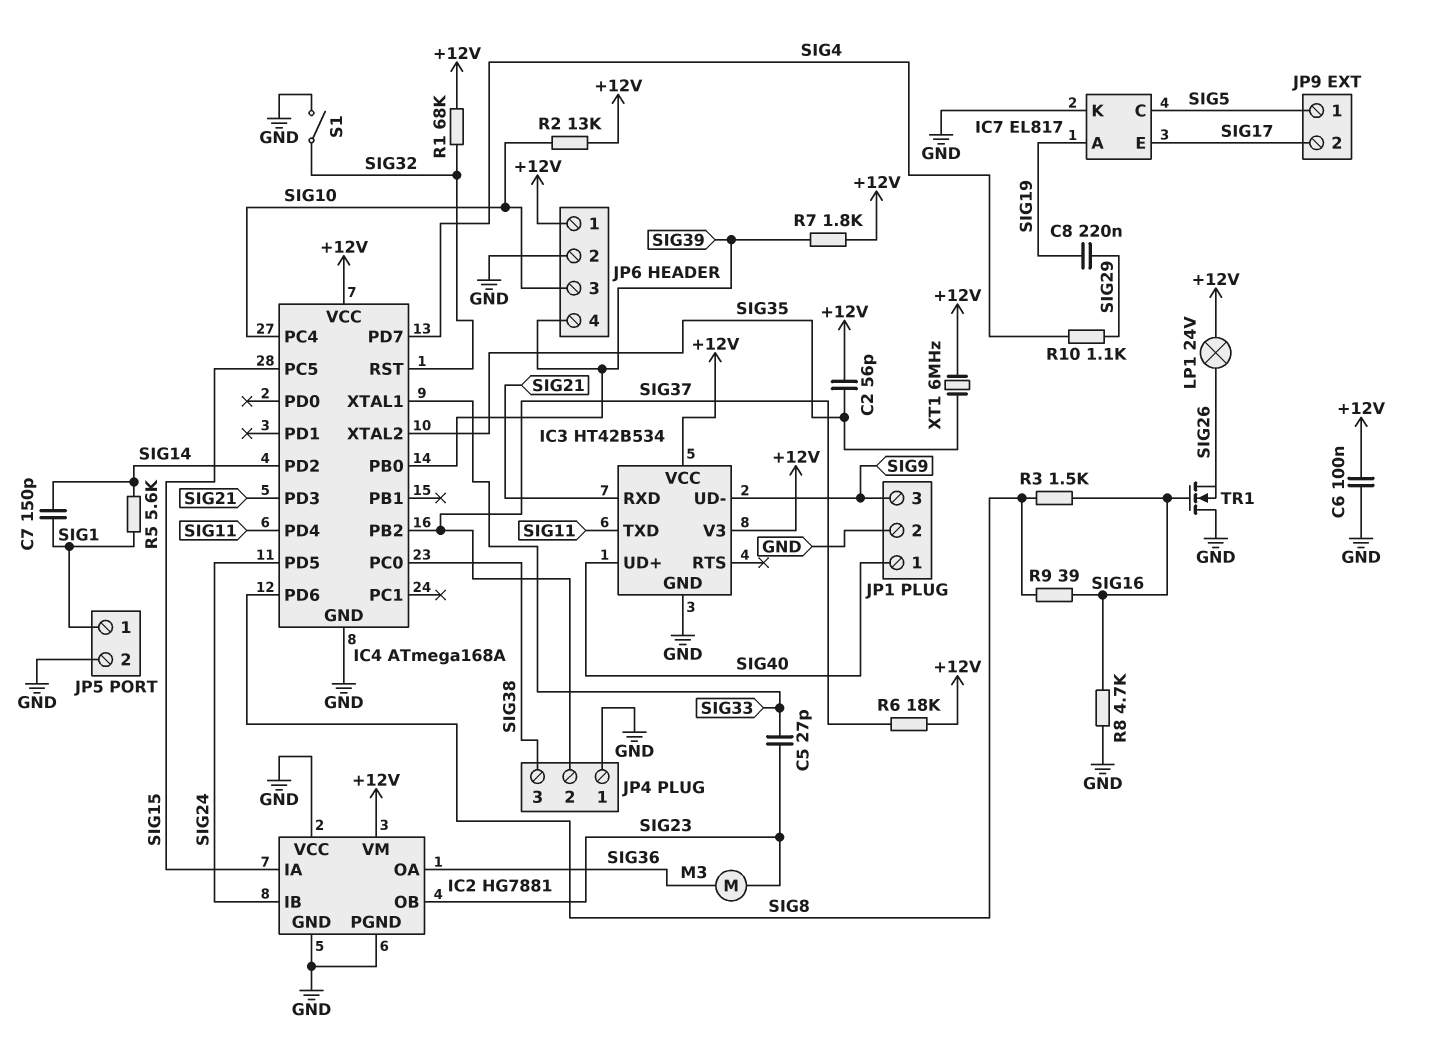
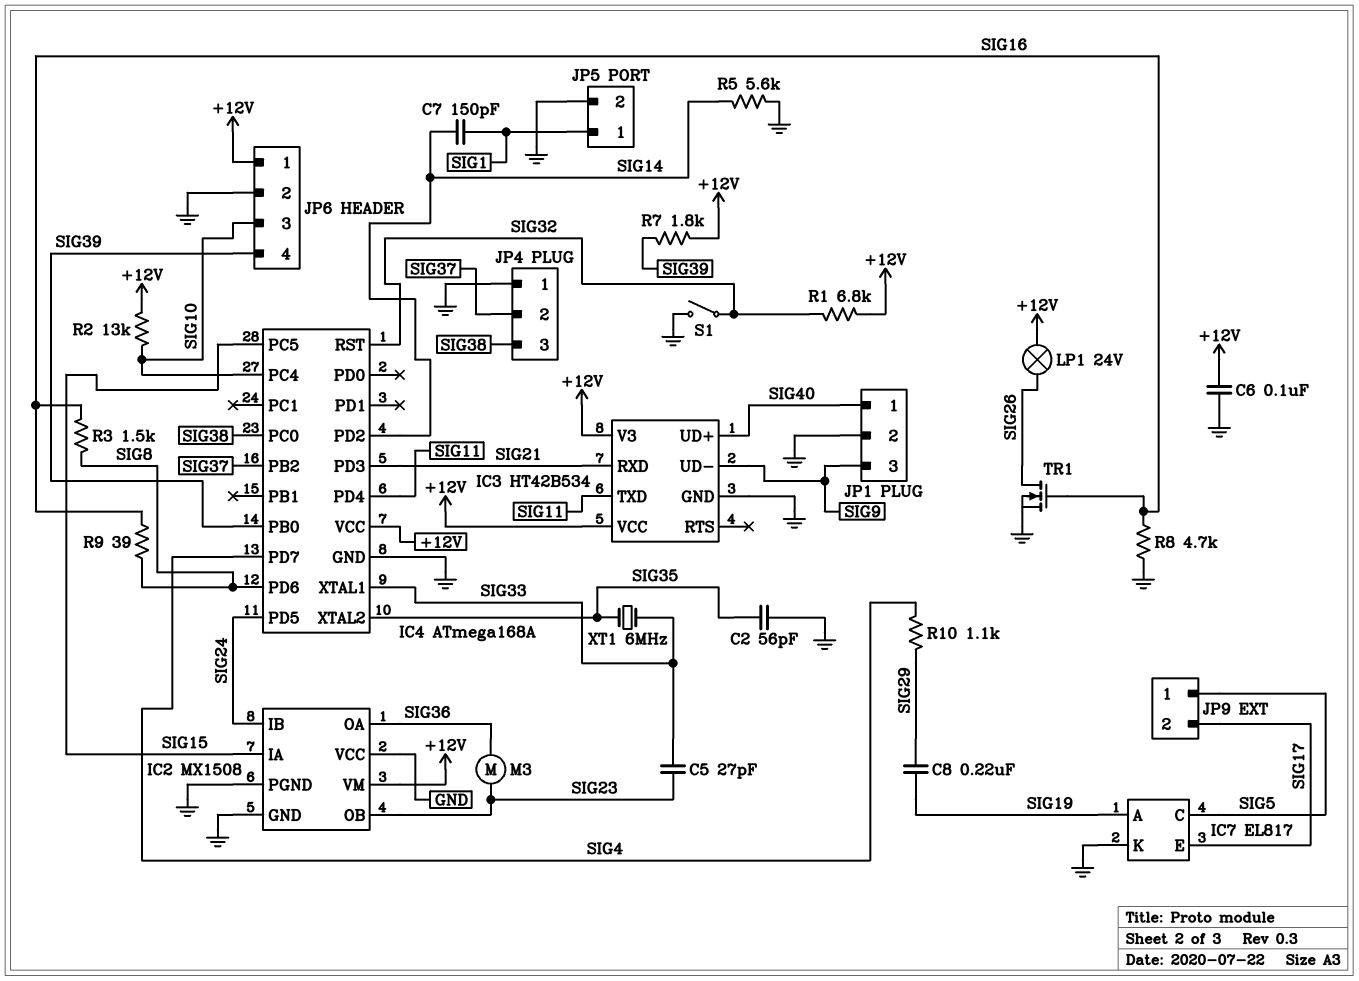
C2: 56pF (+12V, SIG35) -> 56pF (GND, SIG35)
IC2: HG7881 -> MX1508
R1: 68k (+12V, SIG32) -> 6.8k (+12V, SIG32)
R5: 5.6k (SIG1, SIG14) -> 5.6k (GND, SIG14)
R6: 18k (+12V, SIG37) -> none
TR1: NMOS (G SIG16, D GND, S SIG26) -> NMOS (G SIG16, D SIG26, S GND)
XT1: 6MHz (+12V, SIG35) -> 6MHz (SIG33, SIG35)

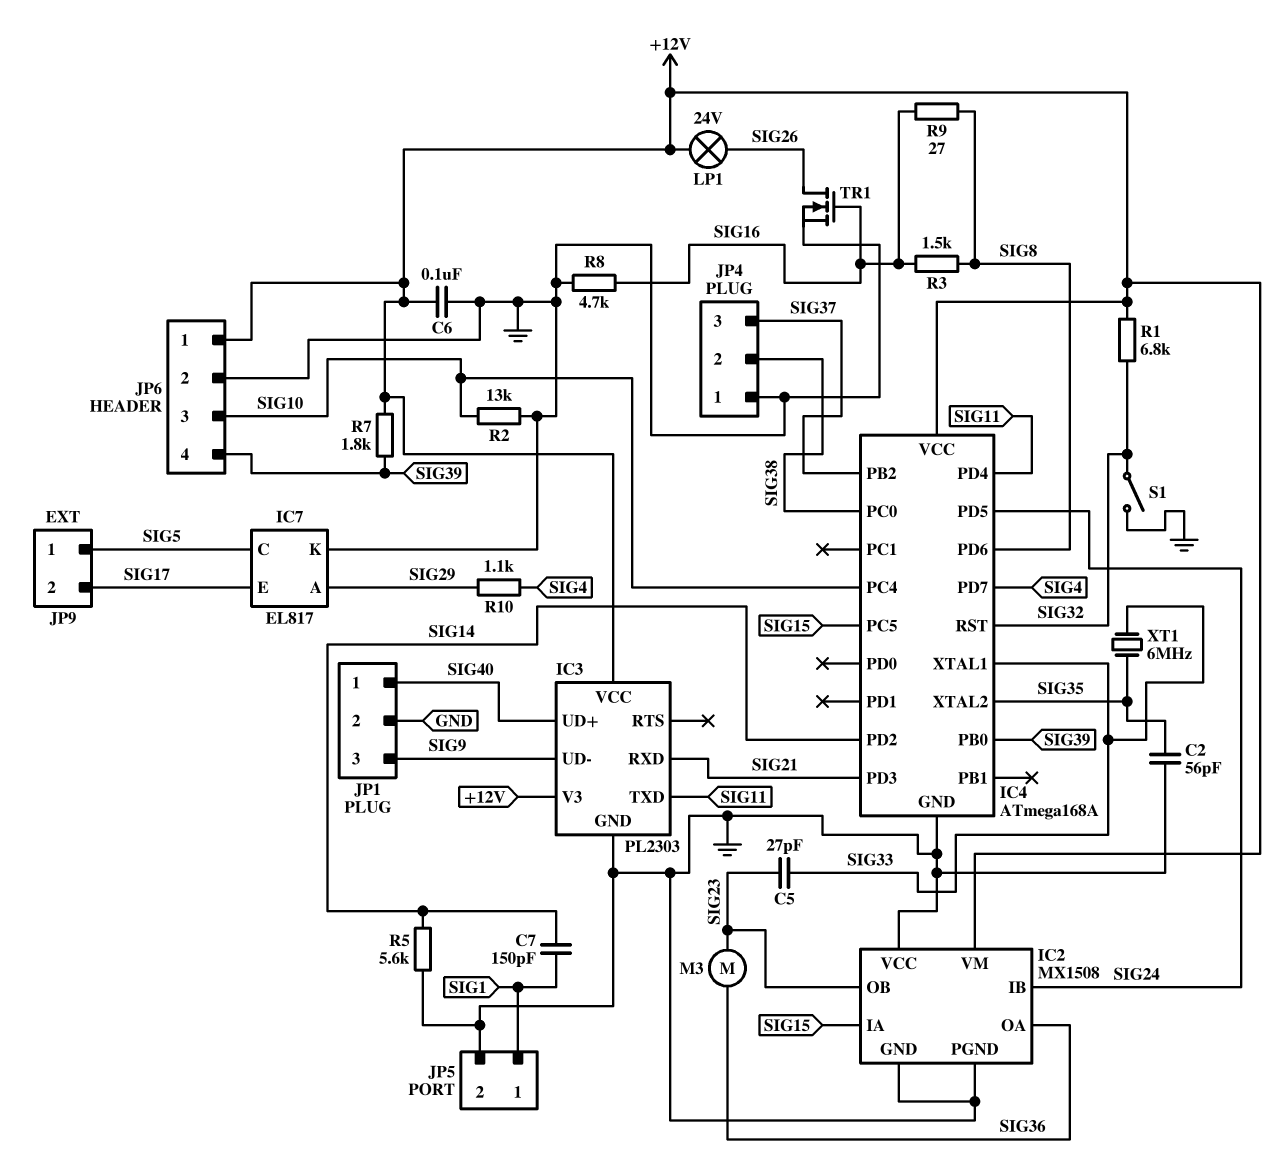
C8: 220nF (SIG19, SIG29) -> none
IC3: HT42B534 -> PL2303
IC7 pin A: SIG19 -> SIG29
JP4 pin 2: SIG37 -> SIG38
JP4 pin 3: SIG38 -> SIG37
R2: 13k (+12V, SIG10) -> 13k (GND, SIG10)
R9: 39 (SIG8, SIG16) -> 27 (SIG8, SIG16)

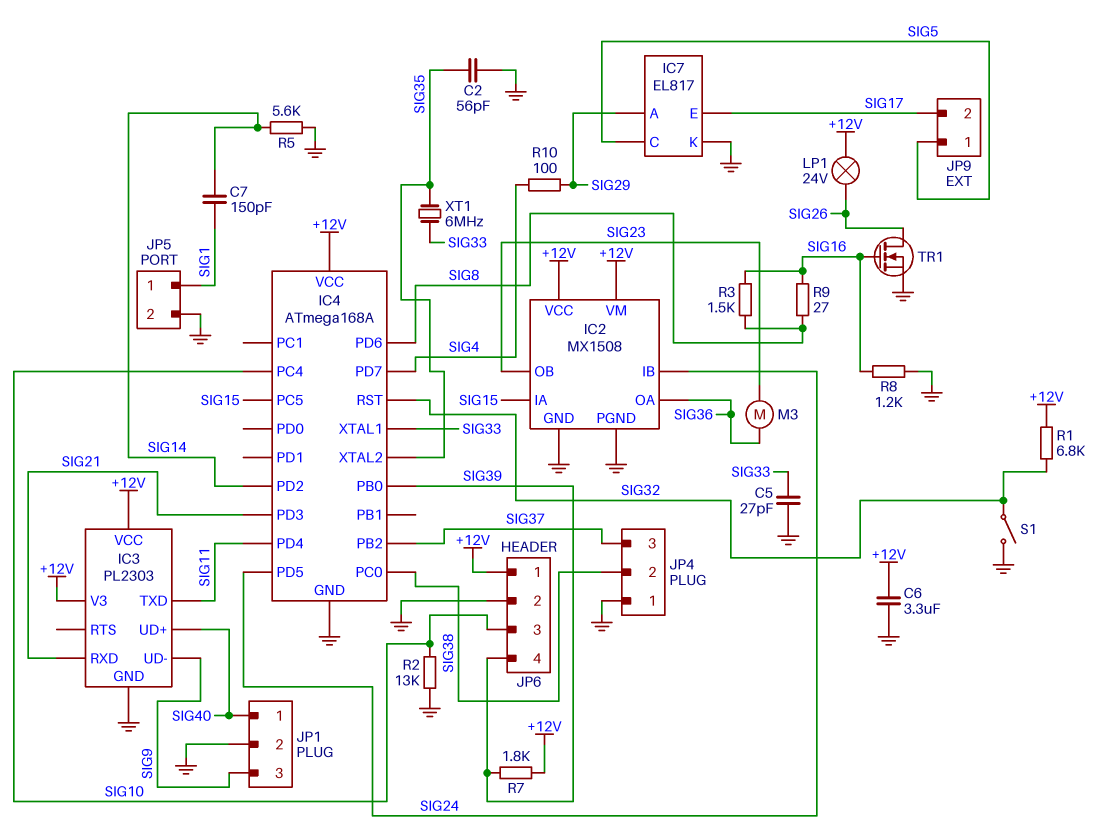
C5: 27pF (SIG23, SIG33) -> 27pF (GND, SIG33)
C6: 100nF (+12V, GND) -> 3.3uF (+12V, GND)
IC2 pin VCC: GND -> +12V
R8: 4.7k (GND, SIG16) -> 1.2k (GND, SIG16)
R10: 1.1k (SIG4, SIG29) -> 100 (SIG4, SIG29)

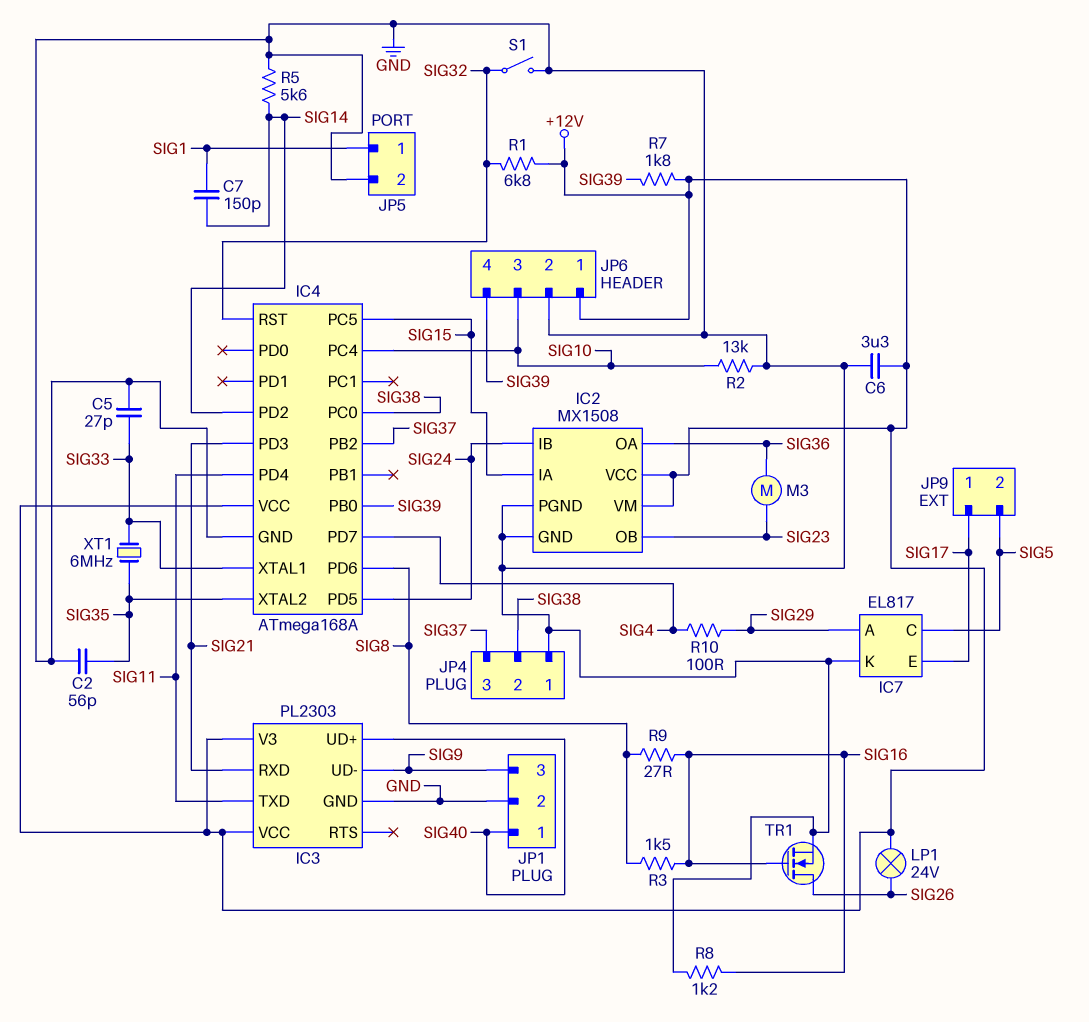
JP9 pin 1: SIG5 -> SIG17
JP9 pin 2: SIG17 -> SIG5

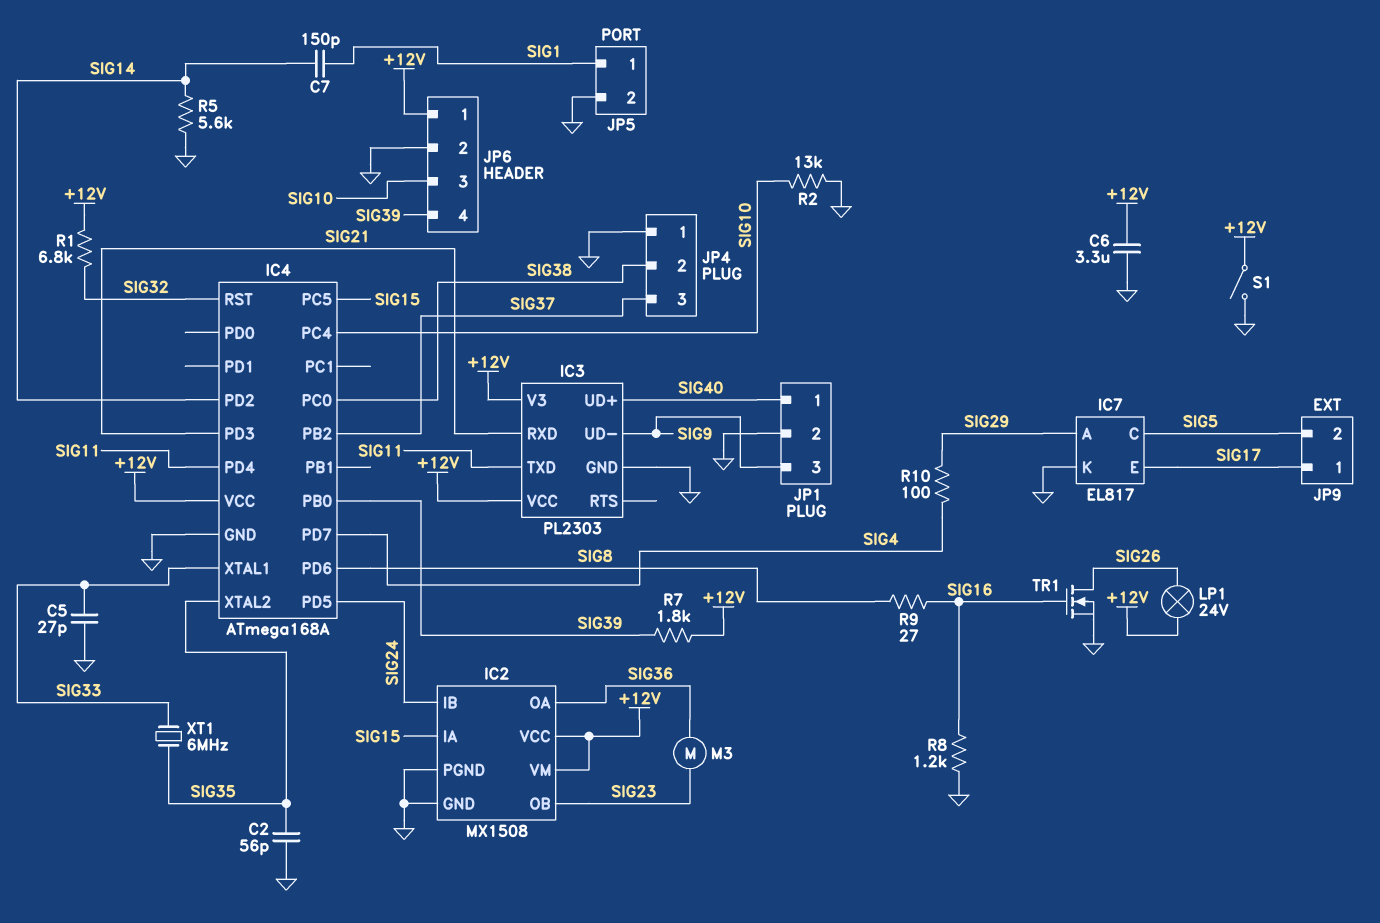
R3: 1.5k (SIG8, SIG16) -> none
S1: switch (GND, SIG32) -> switch (+12V, GND)

